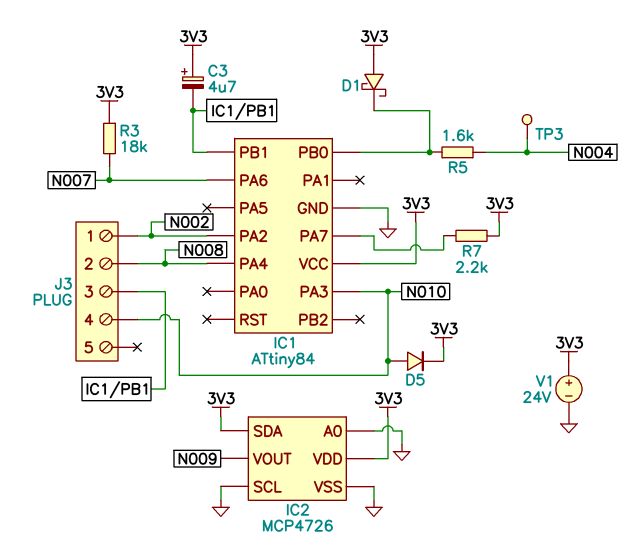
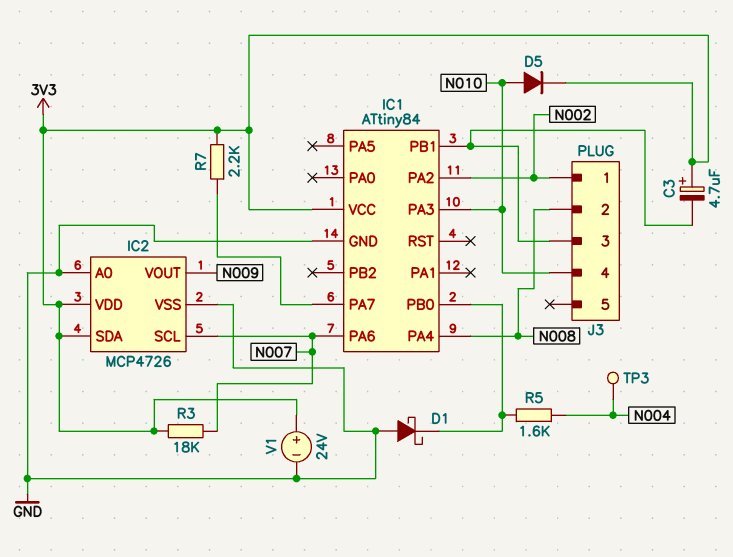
D1: schottky (A 3V3, K IC1/PB0) -> schottky (A GND, K IC1/PB0)
IC2 pin SCL: GND -> N007

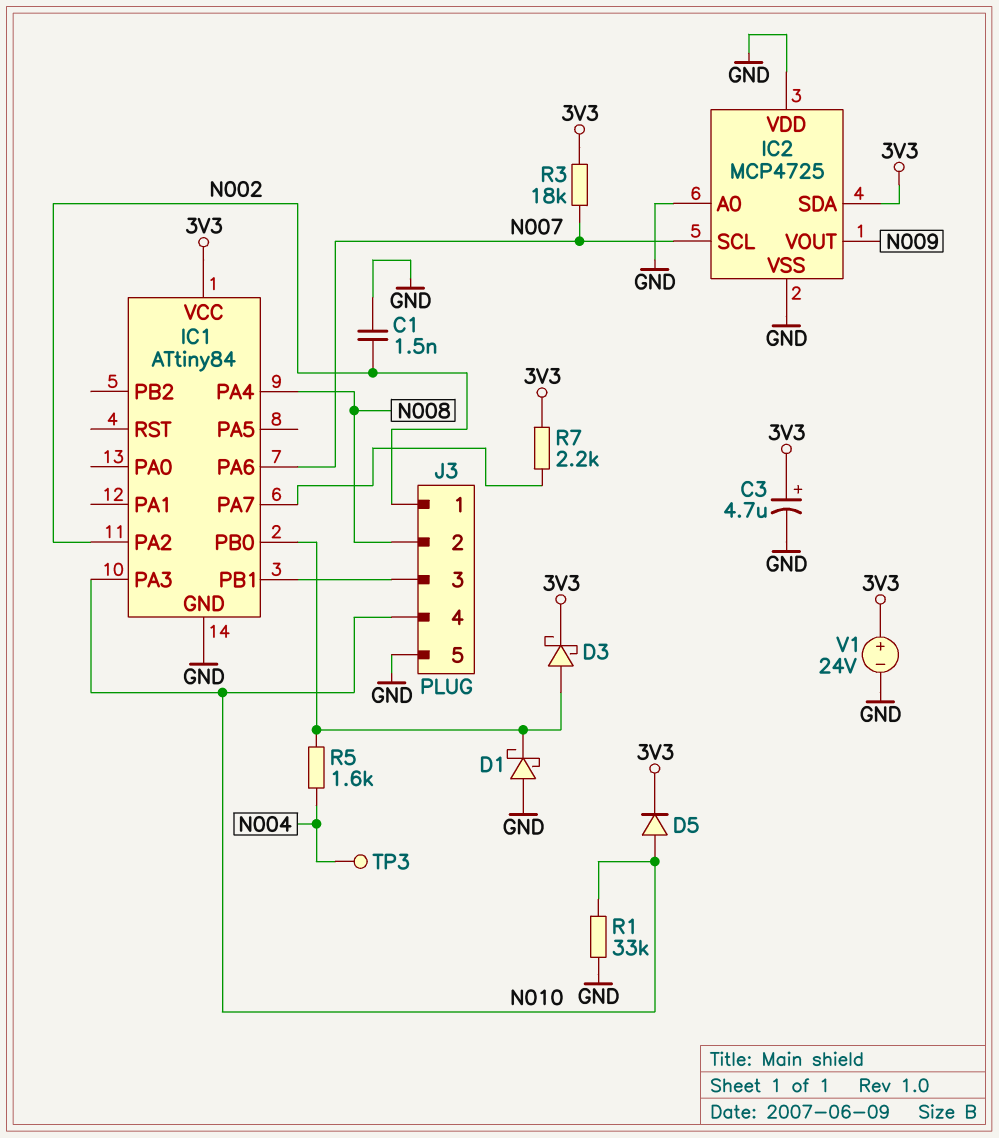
C1: none -> 1.5nF (GND, N002)
C3: 4.7uF (plus 3V3, minus IC1/PB1) -> 4.7uF (plus 3V3, minus GND)
D3: none -> schottky (A IC1/PB0, K 3V3)
IC2: MCP4726 -> MCP4725
IC2 pin VDD: 3V3 -> GND
J3 pin 5: none -> GND
R1: none -> 33k (GND, N010)

